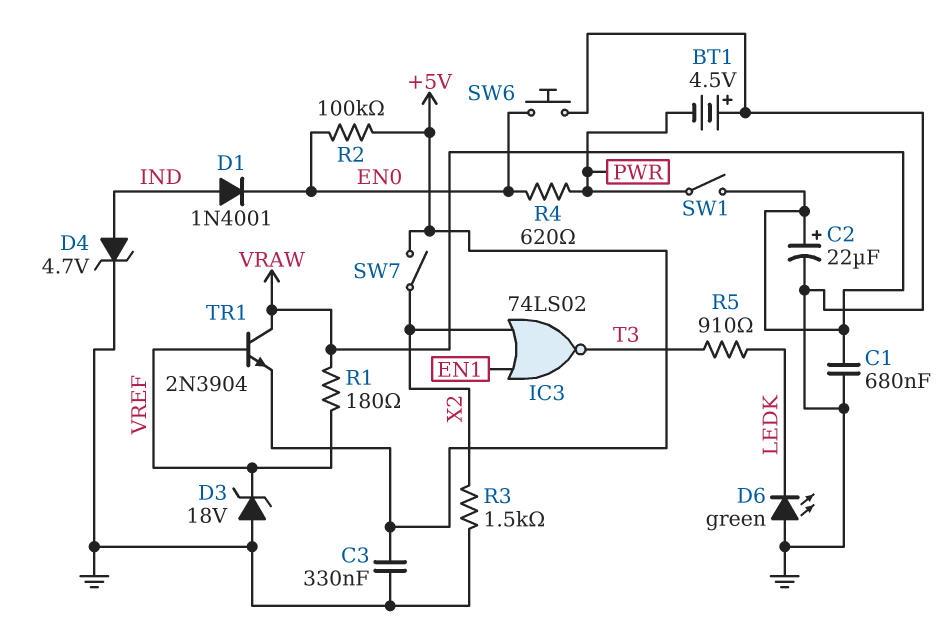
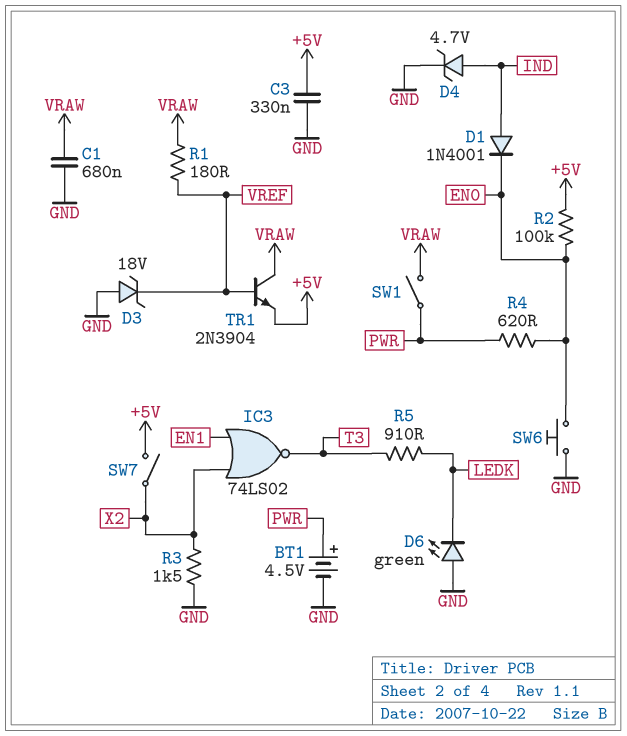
BT1: 4.5V (plus GND, minus PWR) -> 4.5V (plus PWR, minus GND)
C2: 22uF (plus VRAW, minus GND) -> none

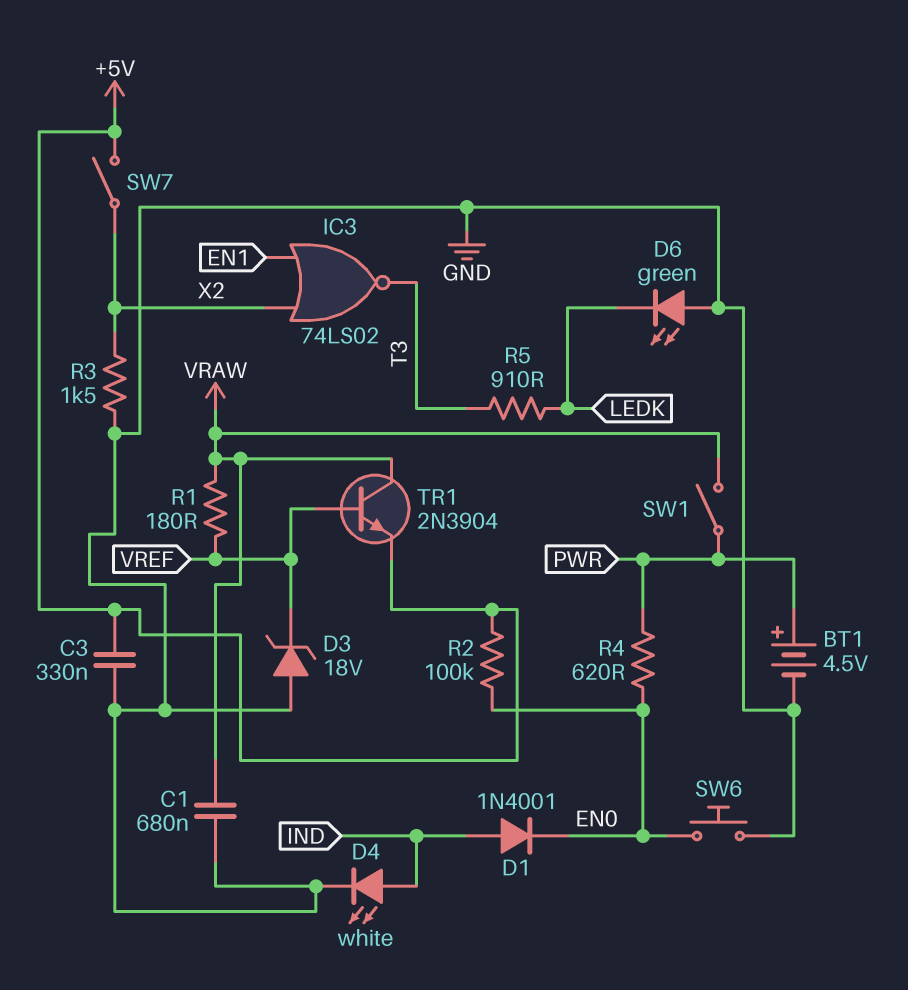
D4: zener 4.7V (A IND, K GND) -> LED white (A IND, K GND)

